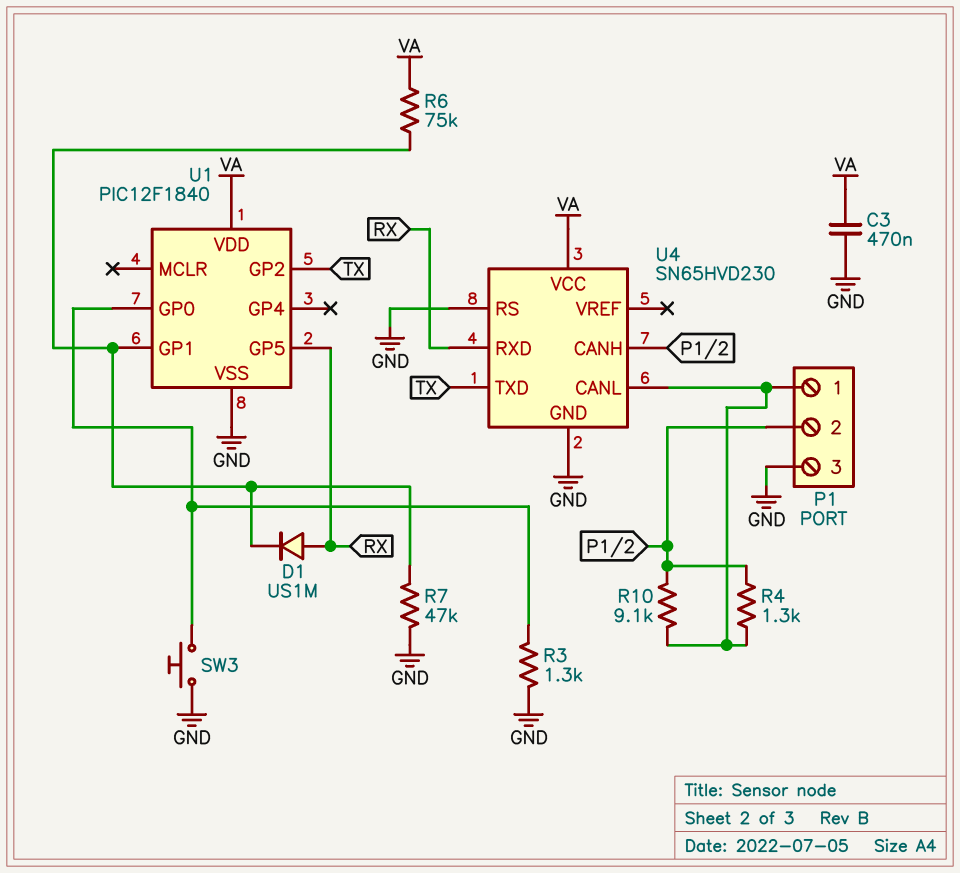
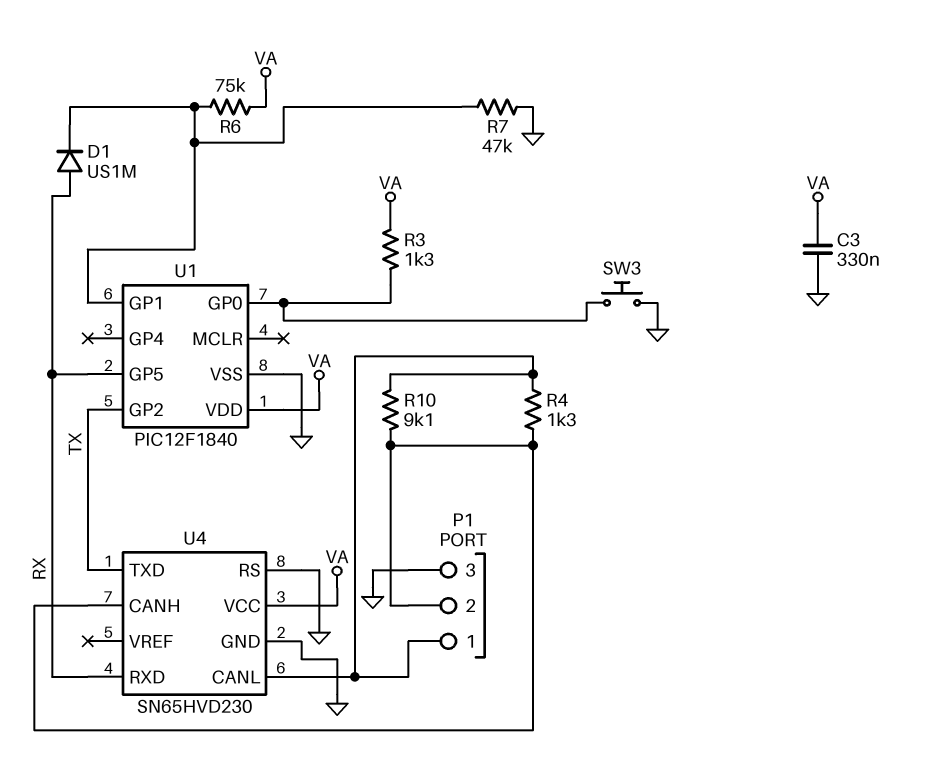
C3: 470nF (GND, VA) -> 330nF (GND, VA)
R3: 1.3k (GND, U1/GP0) -> 1.3k (U1/GP0, VA)

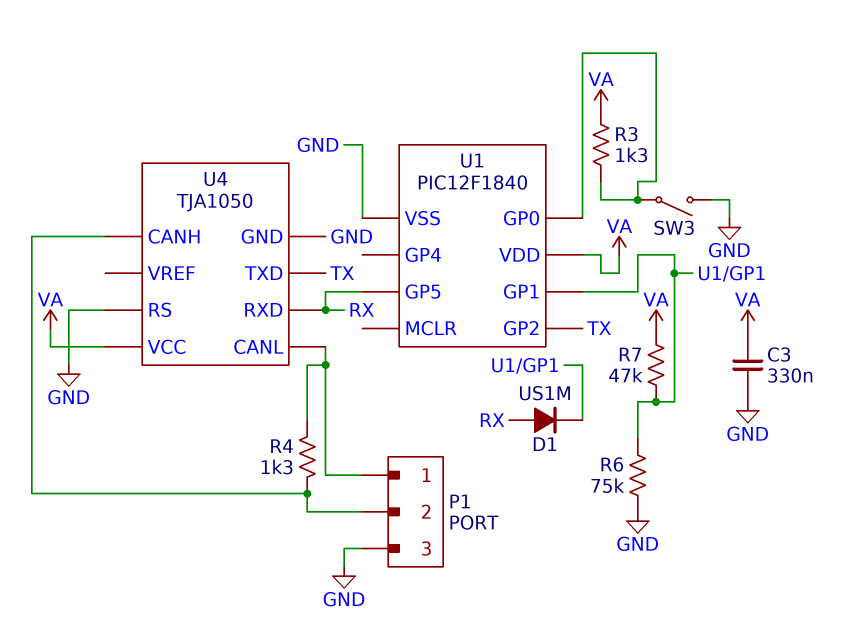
R6: 75k (U1/GP1, VA) -> 75k (GND, U1/GP1)
R7: 47k (GND, U1/GP1) -> 47k (U1/GP1, VA)
R10: 9.1k (P1/1, P1/2) -> none
SW3: button (GND, U1/GP0) -> switch (GND, U1/GP0)
U4: SN65HVD230 -> TJA1050

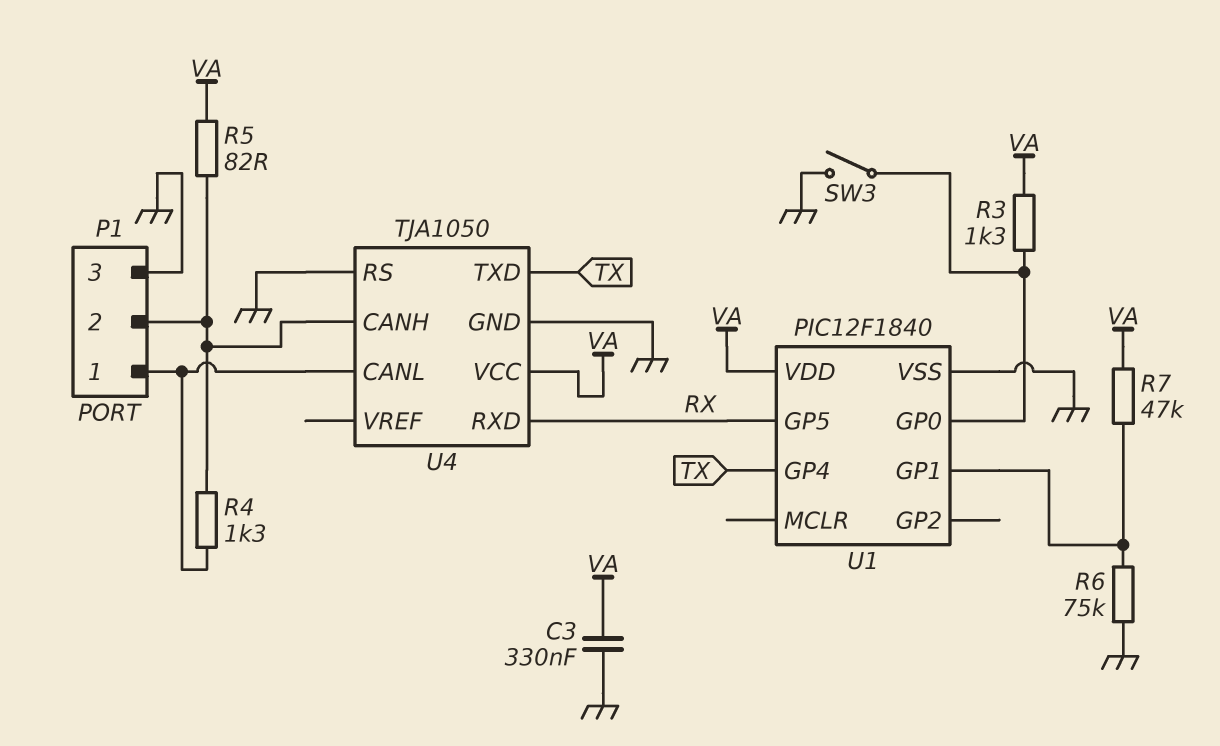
D1: diode US1M (A RX, K U1/GP1) -> none
R5: none -> 82 (P1/2, VA)
U1 pin GP2: TX -> none
U1 pin GP4: none -> TX

